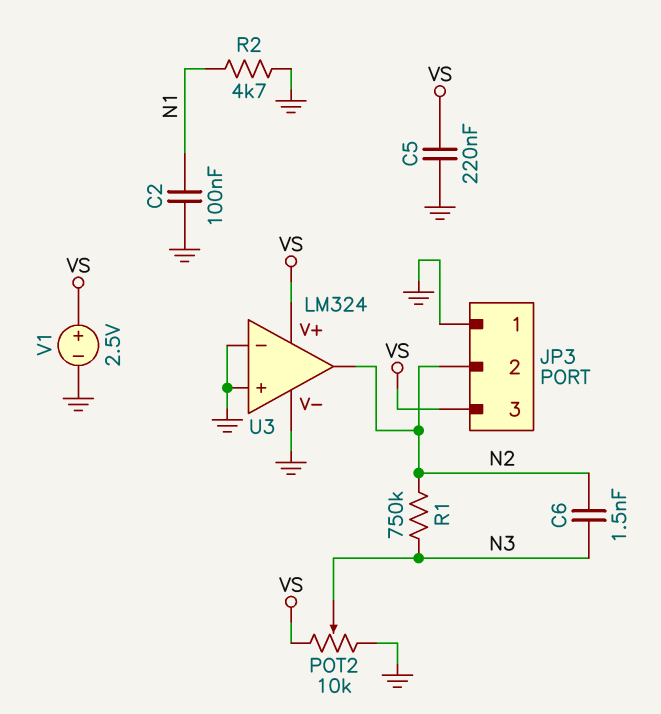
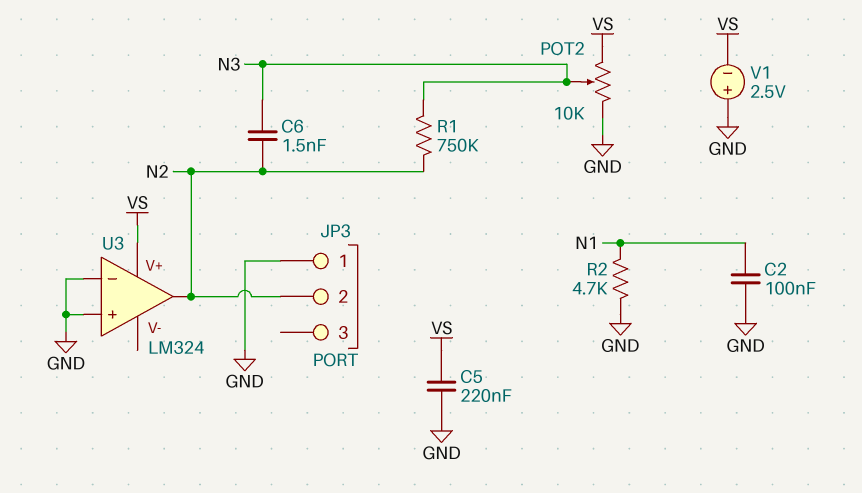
JP3 pin 3: VS -> none
U3 pin V-: GND -> none
V1: 2.5V (plus VS, minus GND) -> 2.5V (plus GND, minus VS)

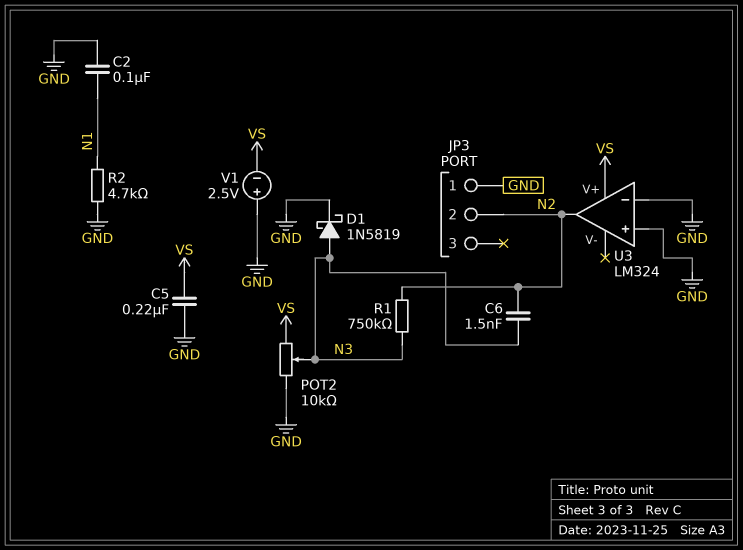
D1: none -> schottky 1N5819 (A N3, K GND)

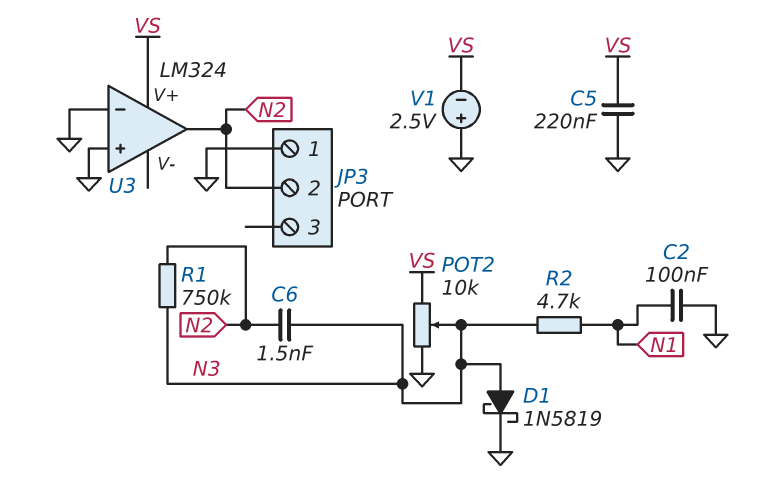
R2: 4.7k (GND, N1) -> 4.7k (N1, N3)

